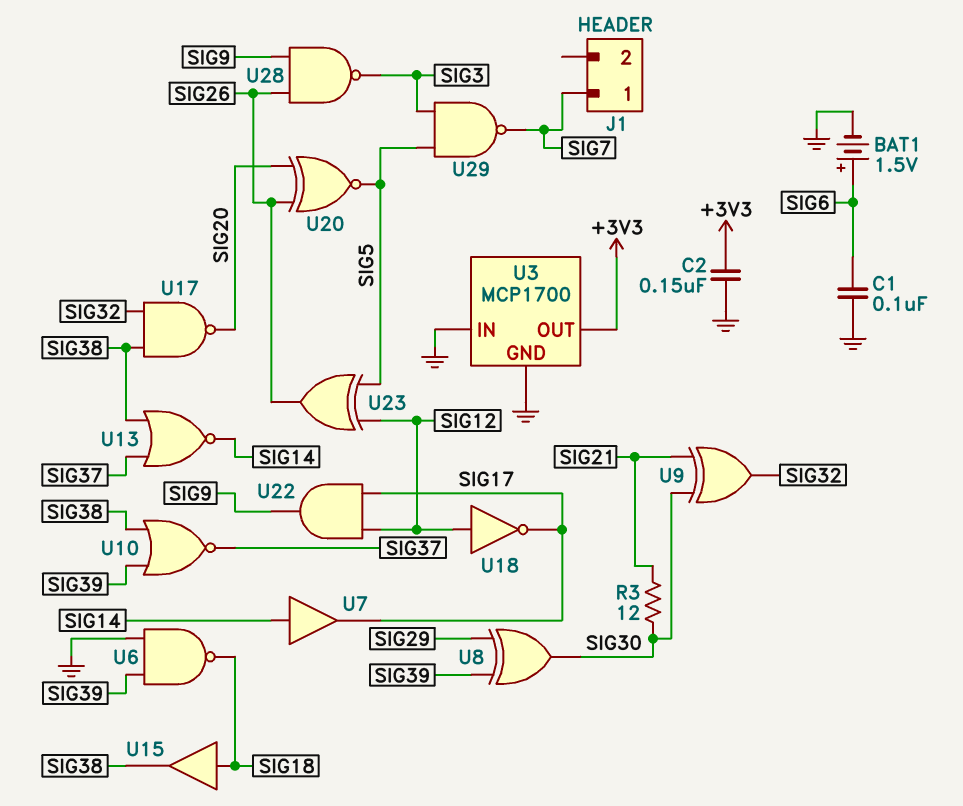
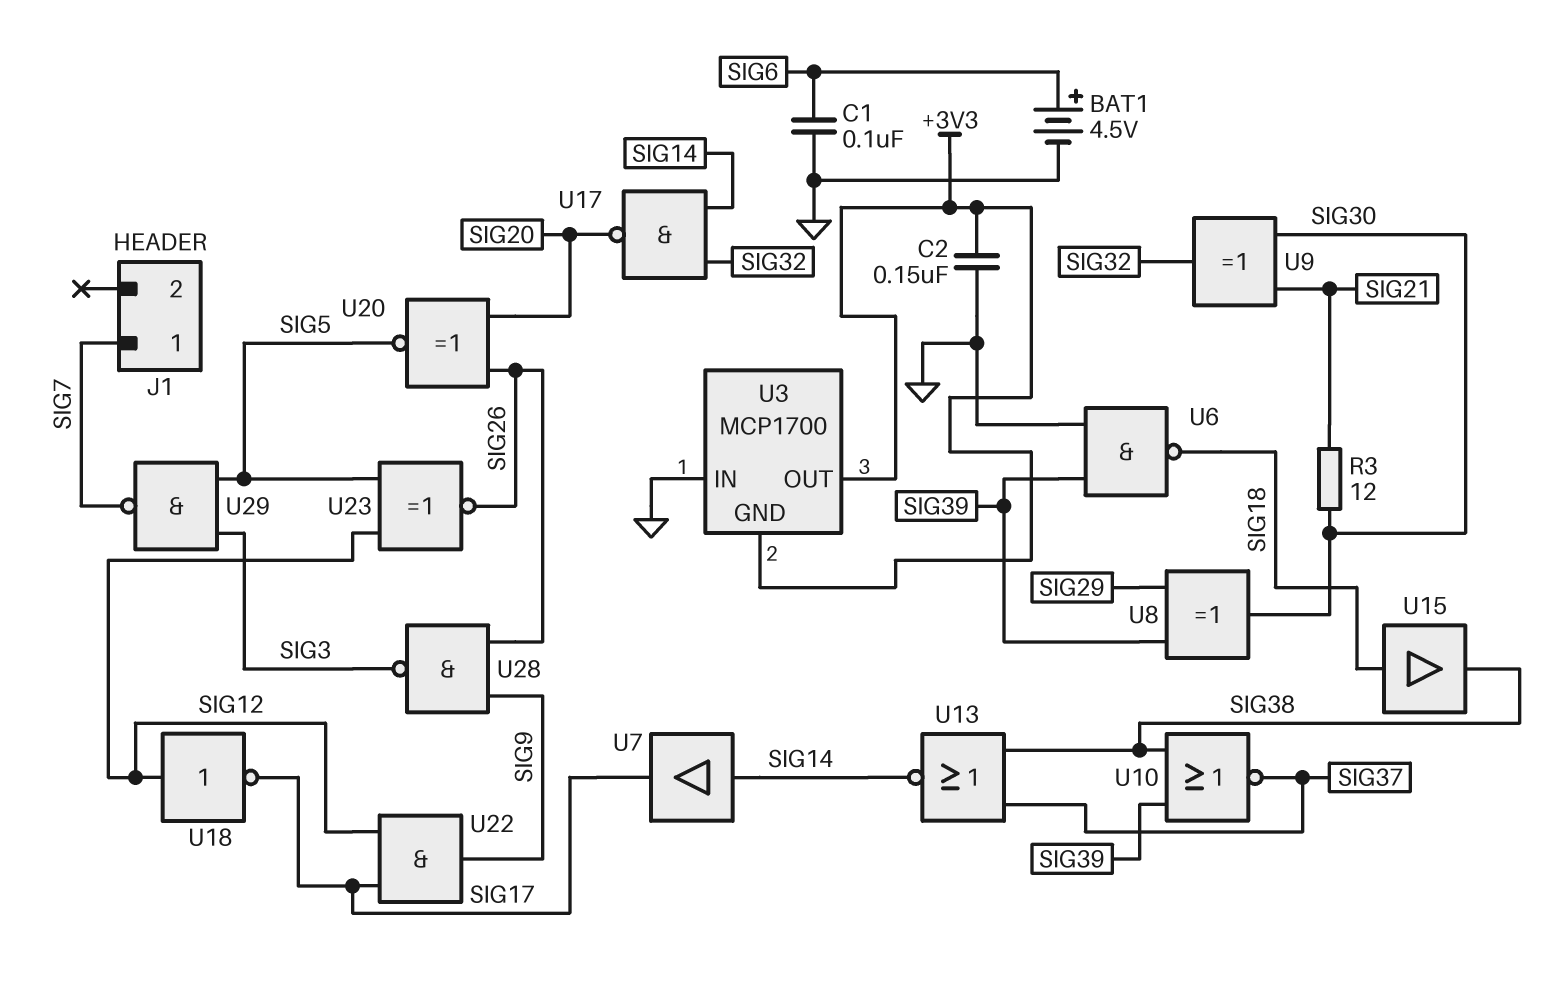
BAT1: 1.5V (plus SIG6, minus GND) -> 4.5V (plus SIG6, minus GND)
U3 pin GND: GND -> +3V3
U17: NAND (in SIG32, in SIG38, out SIG20) -> NAND (in SIG14, in SIG32, out SIG20)
U23: XOR (in SIG5, in SIG12, out SIG26) -> XNOR (in SIG5, in SIG12, out SIG26)

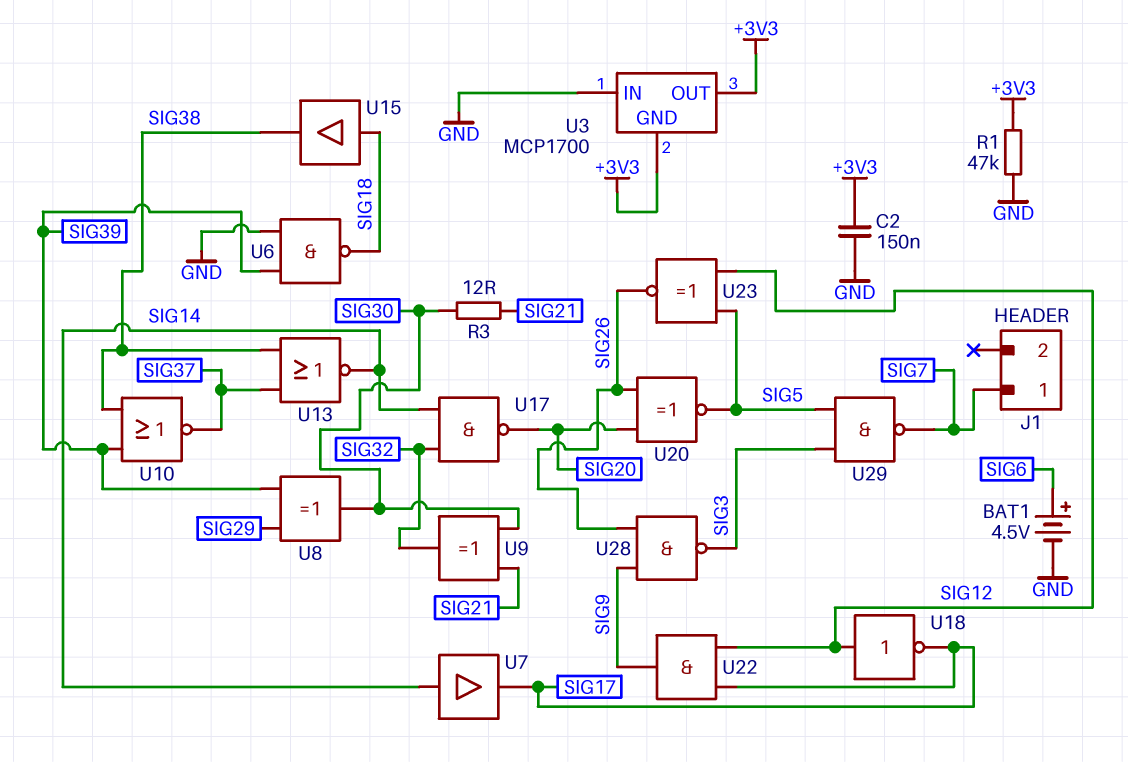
C1: 100nF (GND, SIG6) -> none
R1: none -> 47k (+3V3, GND)

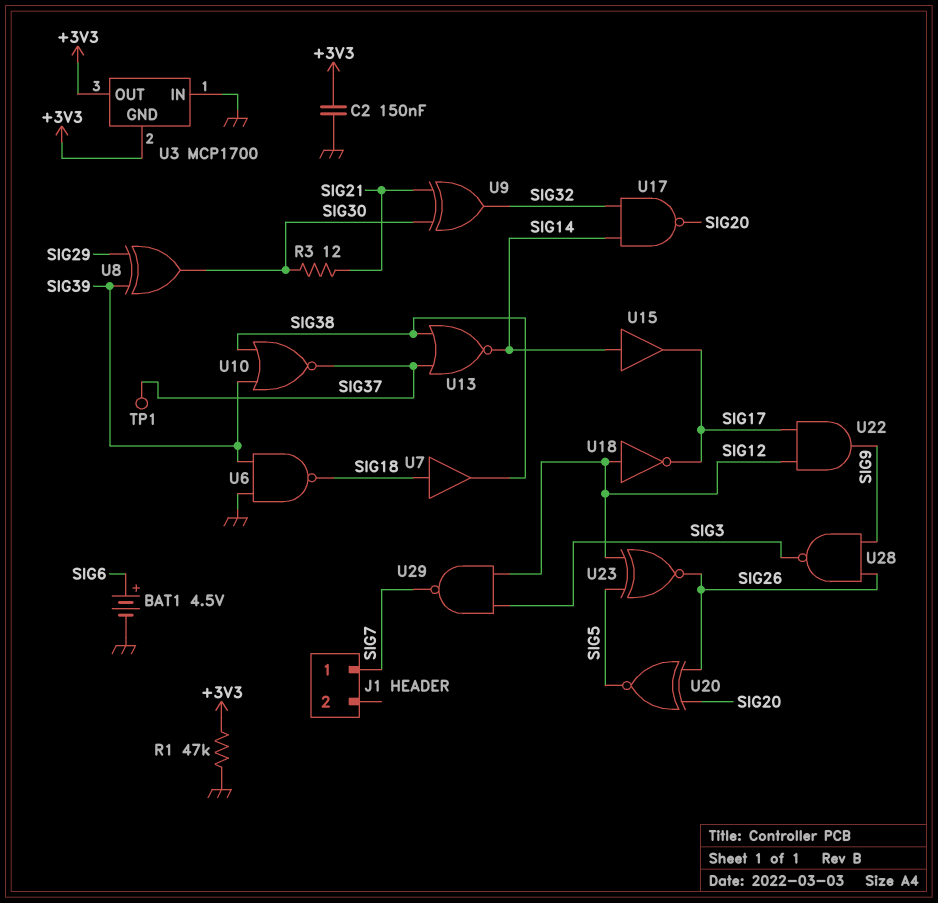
TP1: none -> test point (SIG37)
U7: buffer (in SIG14, out SIG17) -> buffer (in SIG18, out SIG38)
U15: buffer (in SIG18, out SIG38) -> buffer (in SIG14, out SIG17)
U29: NAND (in SIG3, in SIG5, out SIG7) -> NAND (in SIG3, in SIG12, out SIG7)

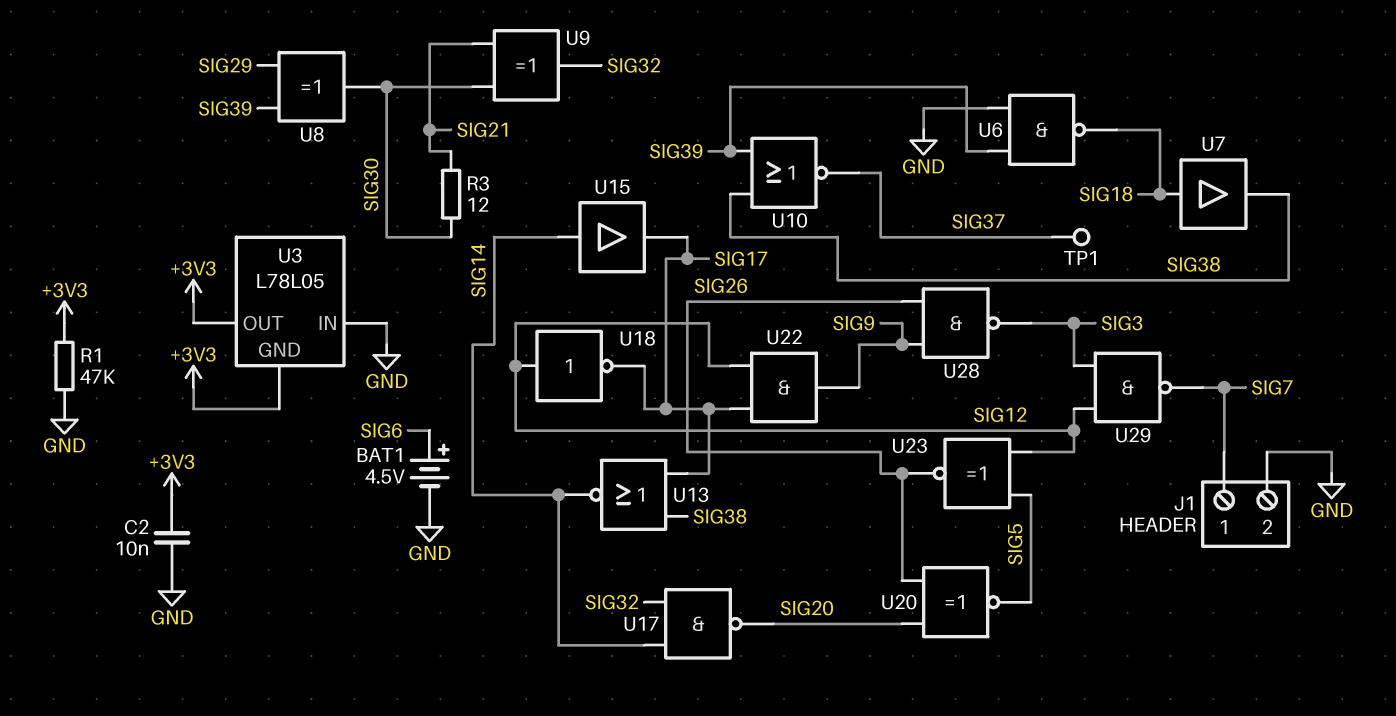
C2: 150nF (+3V3, GND) -> 10nF (+3V3, GND)
J1 pin 2: none -> GND
U3: MCP1700 -> L78L05
U13: NOR (in SIG37, in SIG38, out SIG14) -> NOR (in SIG17, in SIG38, out SIG14)

